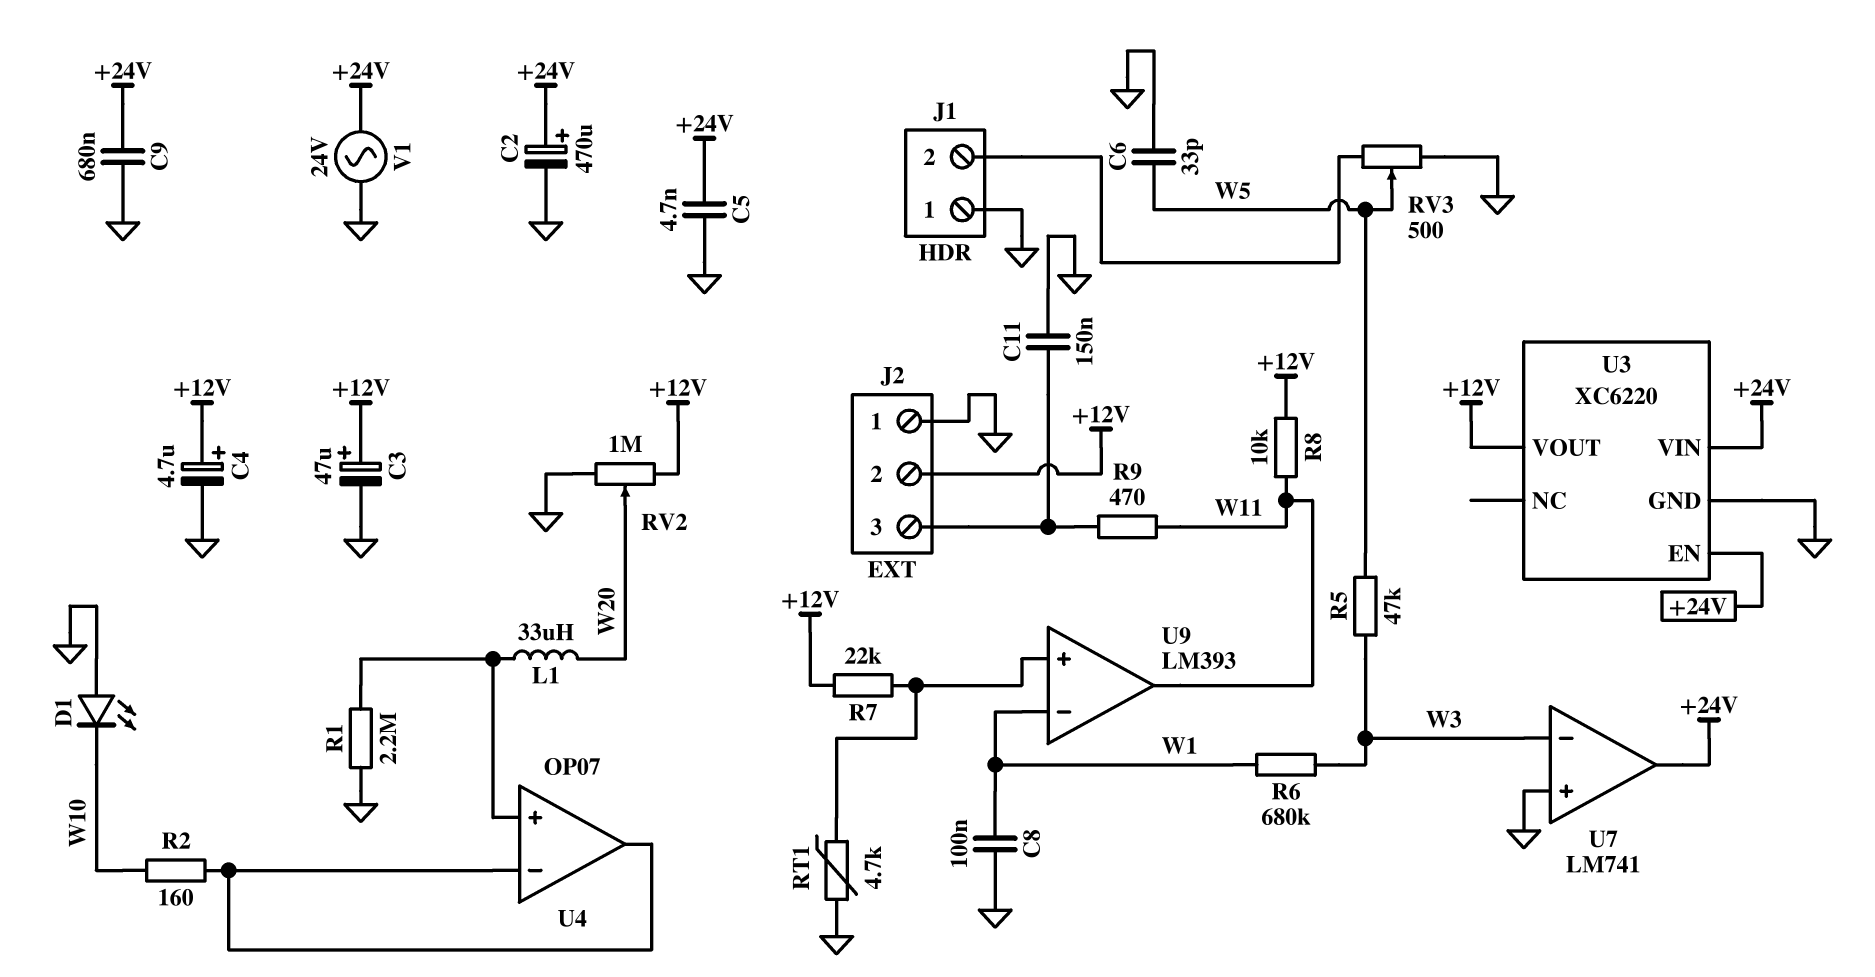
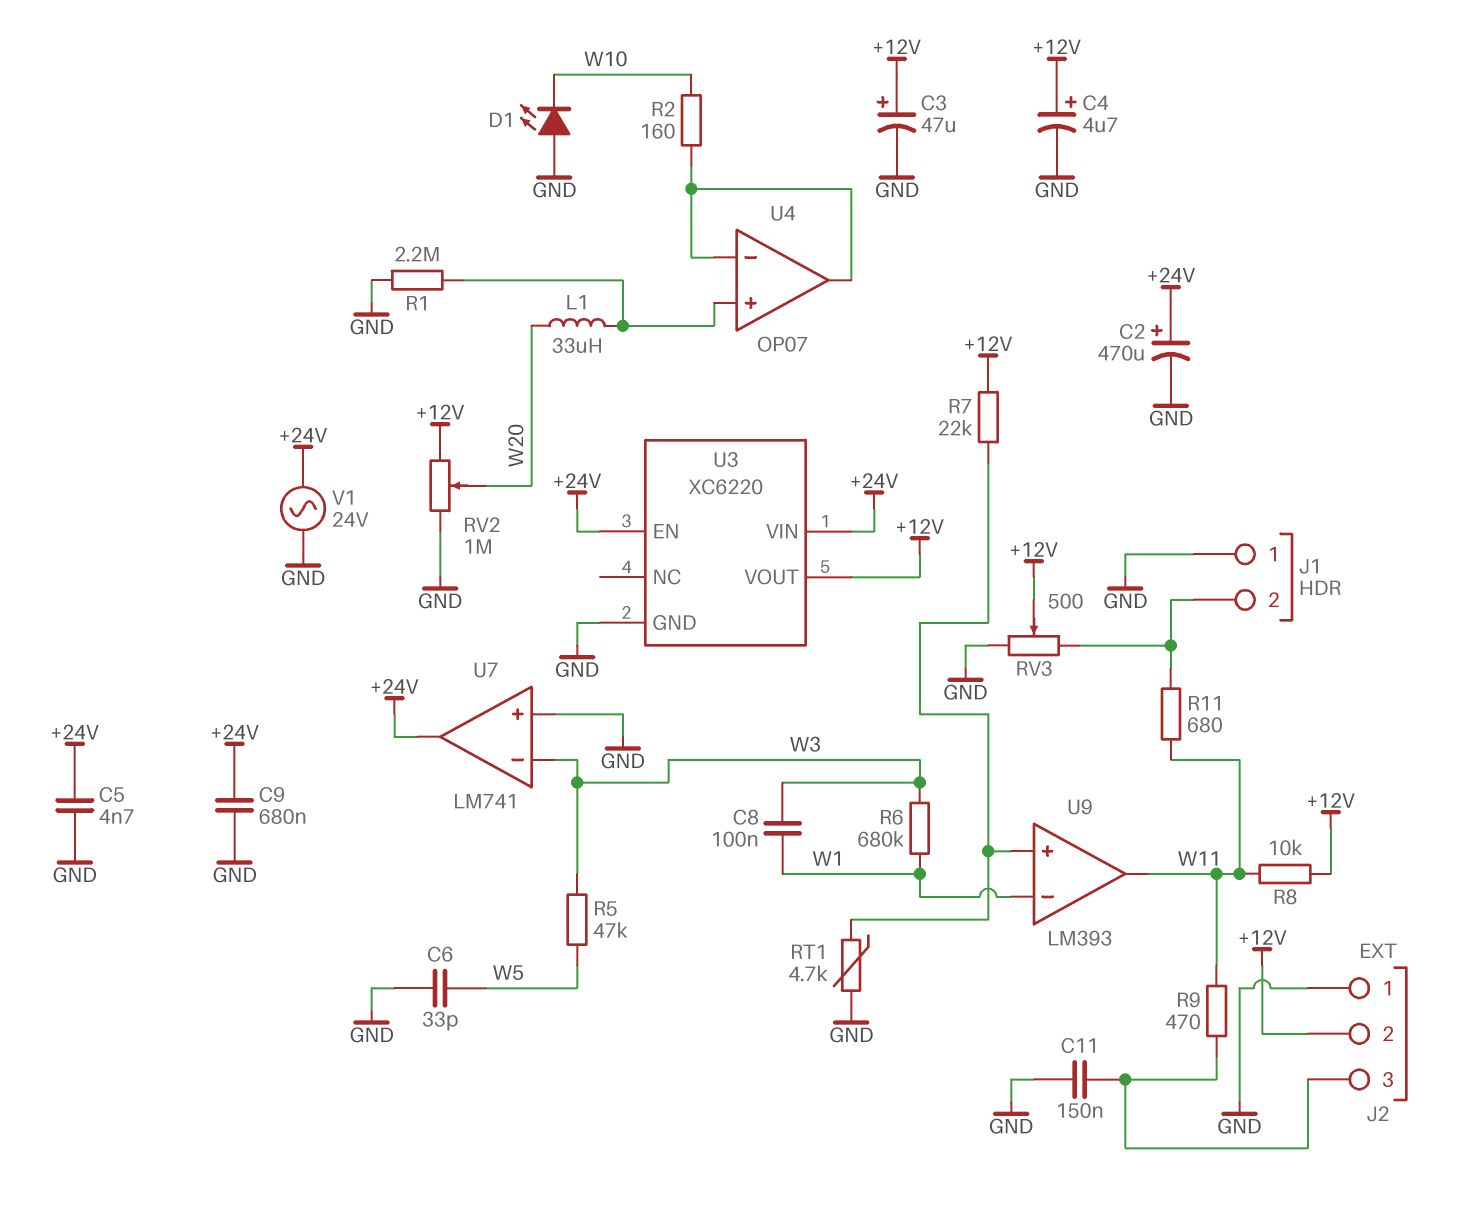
C8: 100nF (GND, W1) -> 100nF (W1, W3)
R11: none -> 680 (J1/2, W11)
RV3: 500 (GND, J1/2, wiper W5) -> 500 (GND, J1/2, wiper +12V)

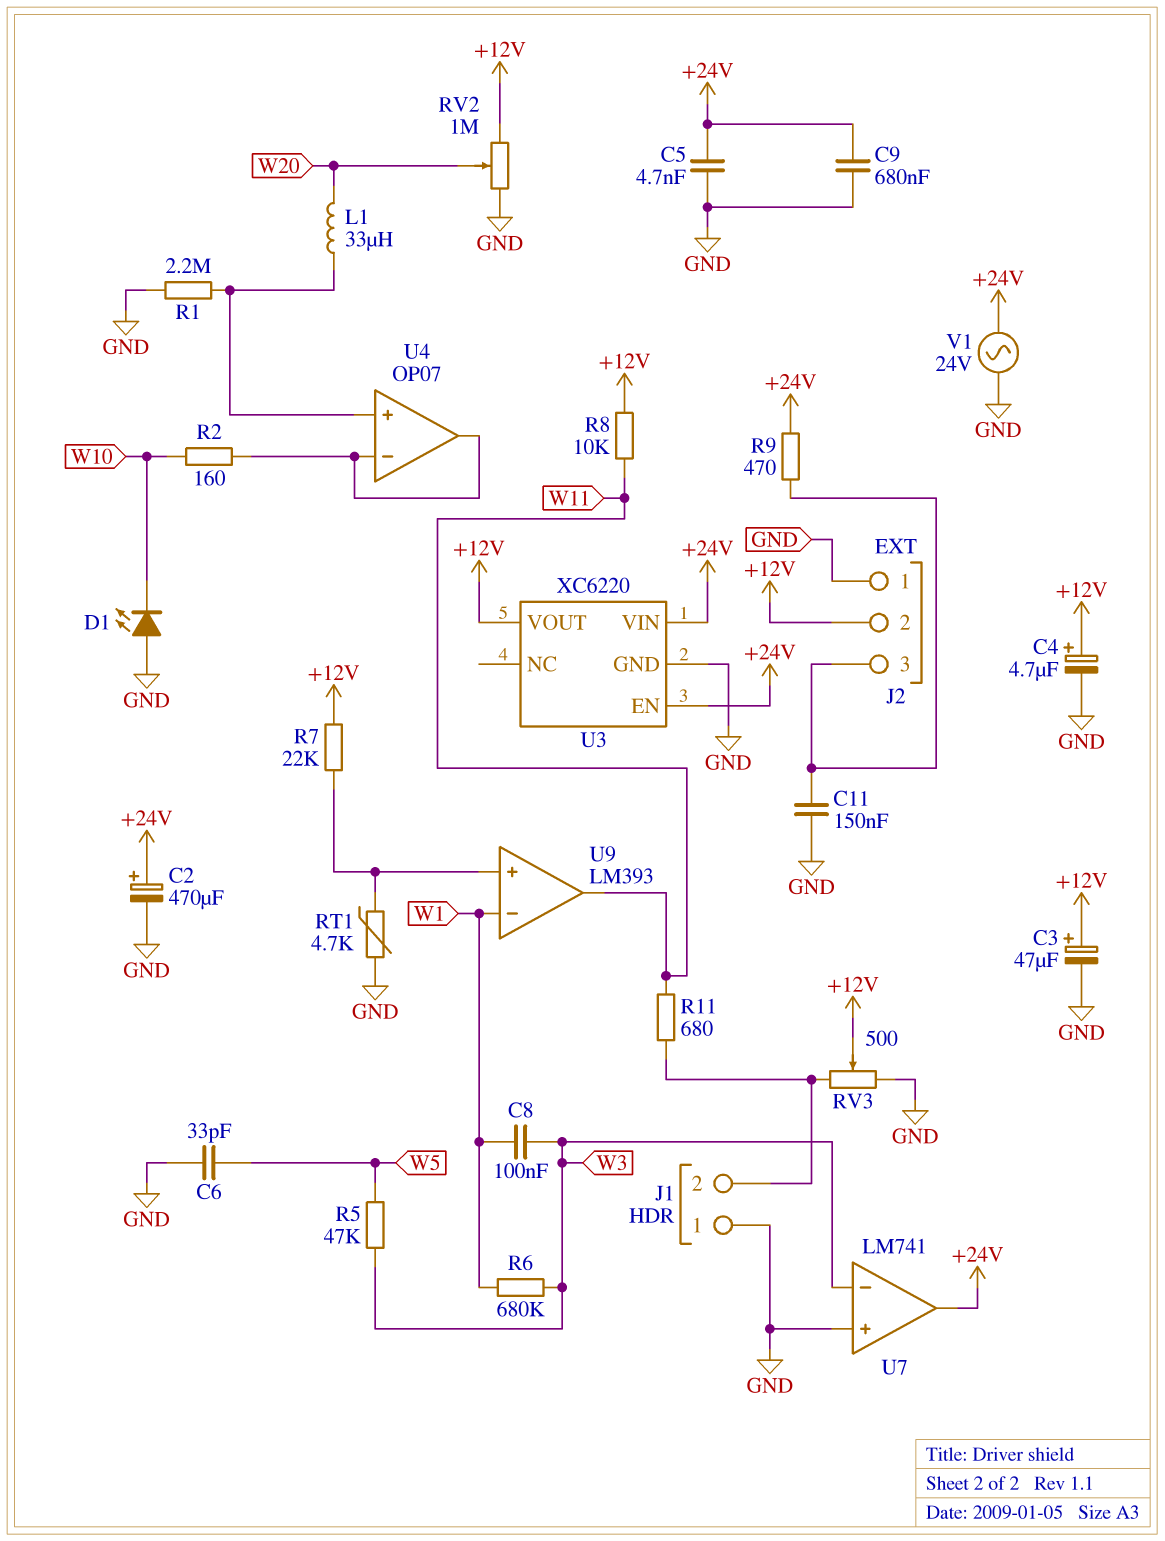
R9: 470 (J2/3, W11) -> 470 (+24V, J2/3)

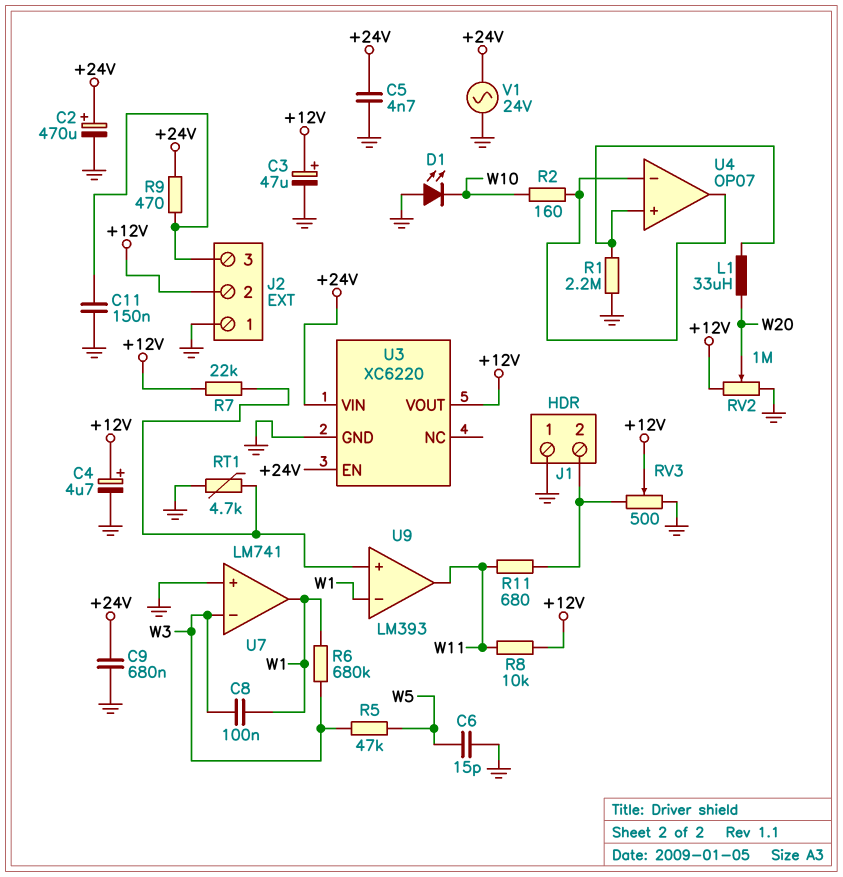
C6: 33pF (GND, W5) -> 15pF (GND, W5)
U7 pin out: +24V -> W1

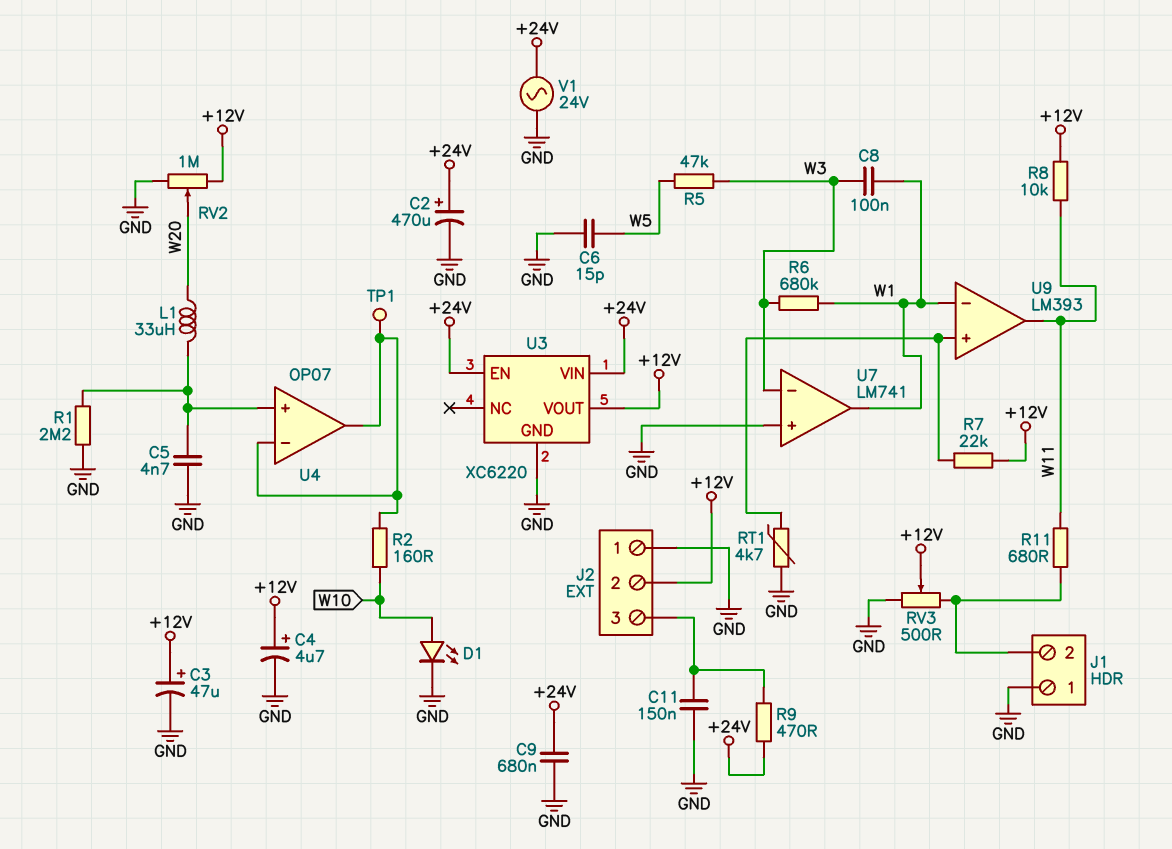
C5: 4.7nF (+24V, GND) -> 4.7nF (GND, U4/in+)
D1: LED (A GND, K W10) -> LED (A W10, K GND)
TP1: none -> test point (U4/in-)

